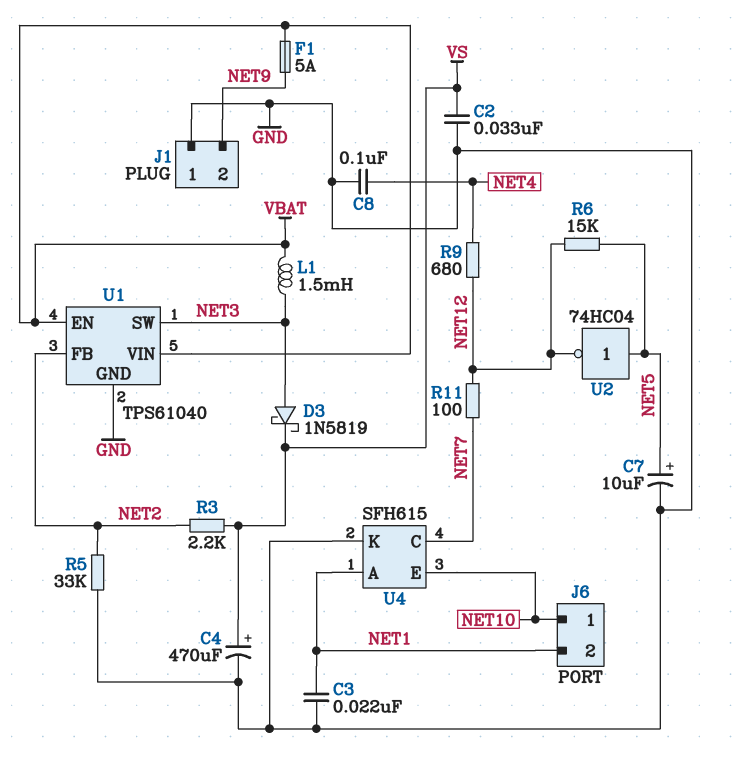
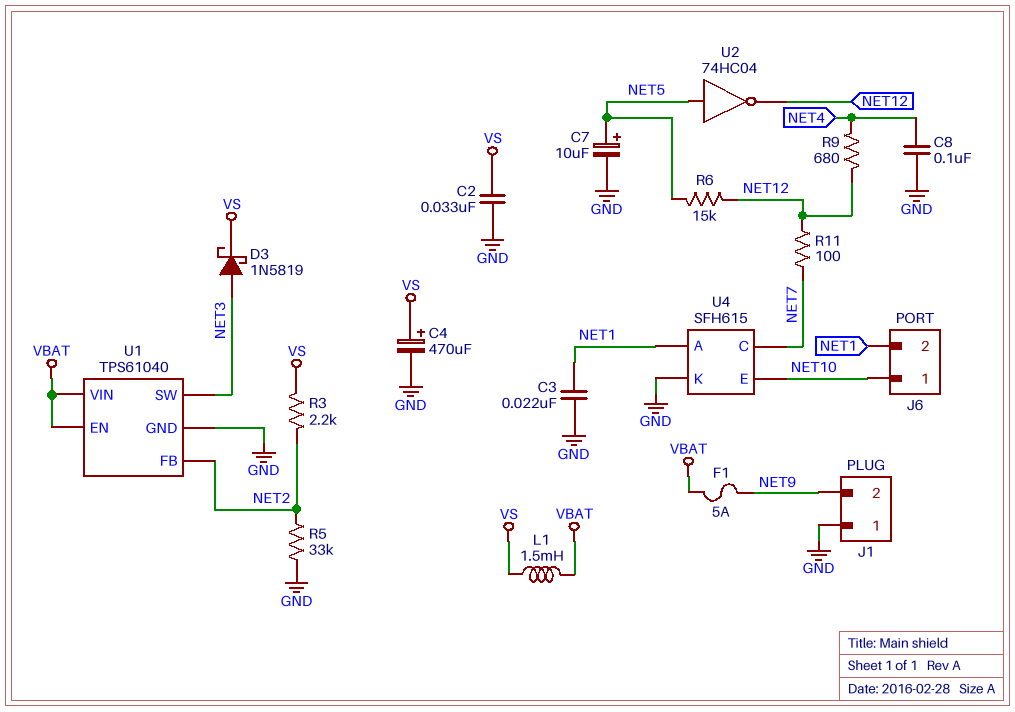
L1: 1.5mH (NET3, VBAT) -> 1.5mH (VBAT, VS)

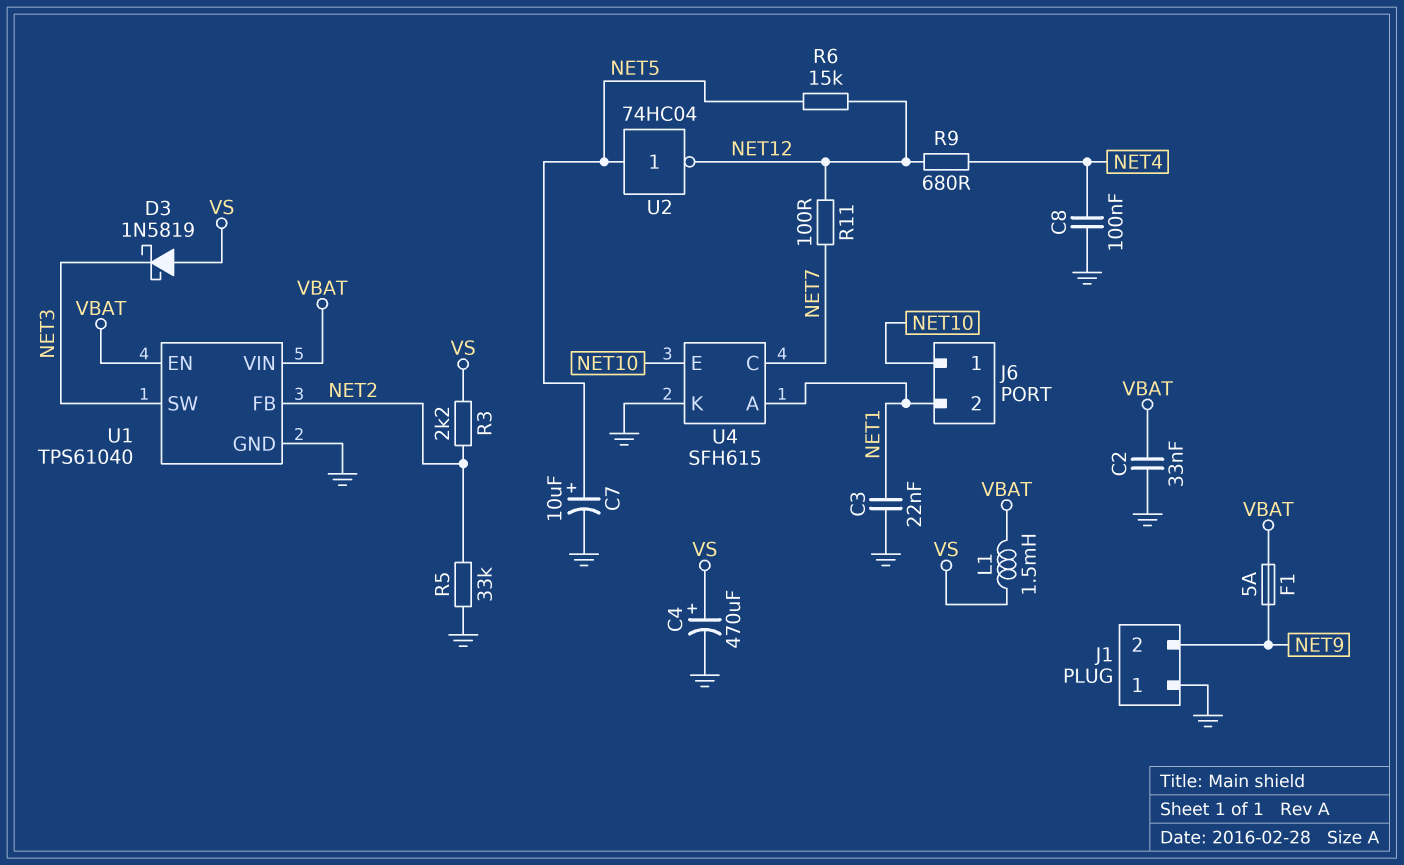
C2: 33nF (GND, VS) -> 33nF (GND, VBAT)
D3: schottky 1N5819 (A NET3, K VS) -> schottky 1N5819 (A VS, K NET3)

